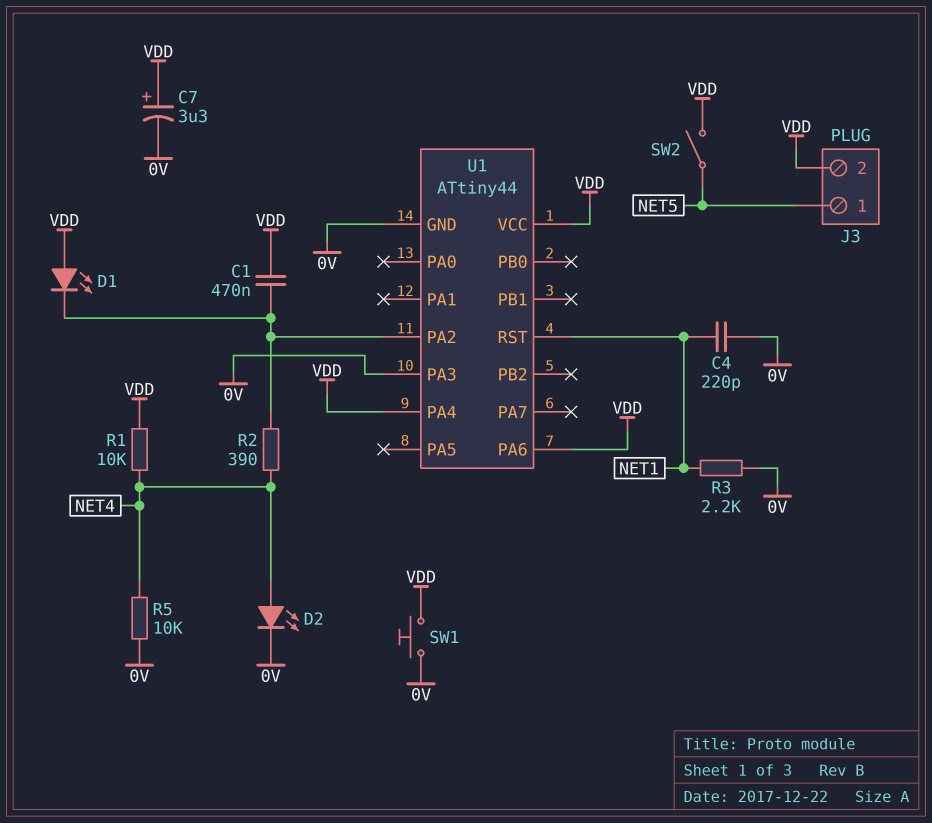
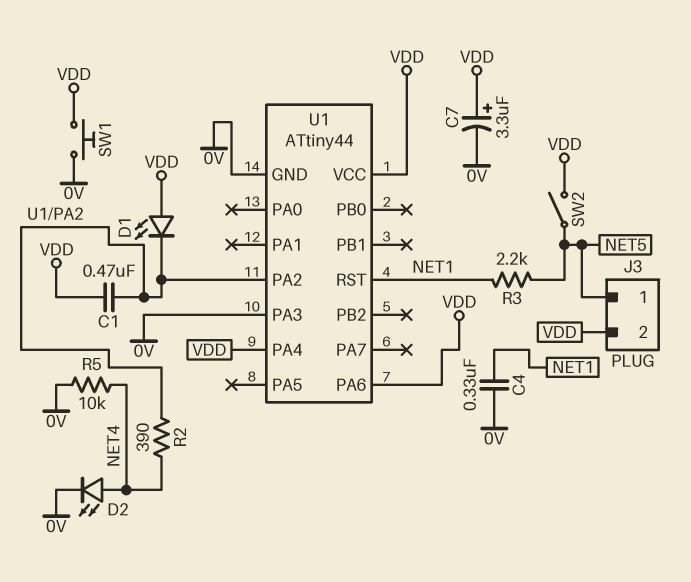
C4: 220pF (0V, NET1) -> 330nF (0V, NET1)
R1: 10k (NET4, VDD) -> none
R3: 2.2k (0V, NET1) -> 2.2k (NET1, NET5)

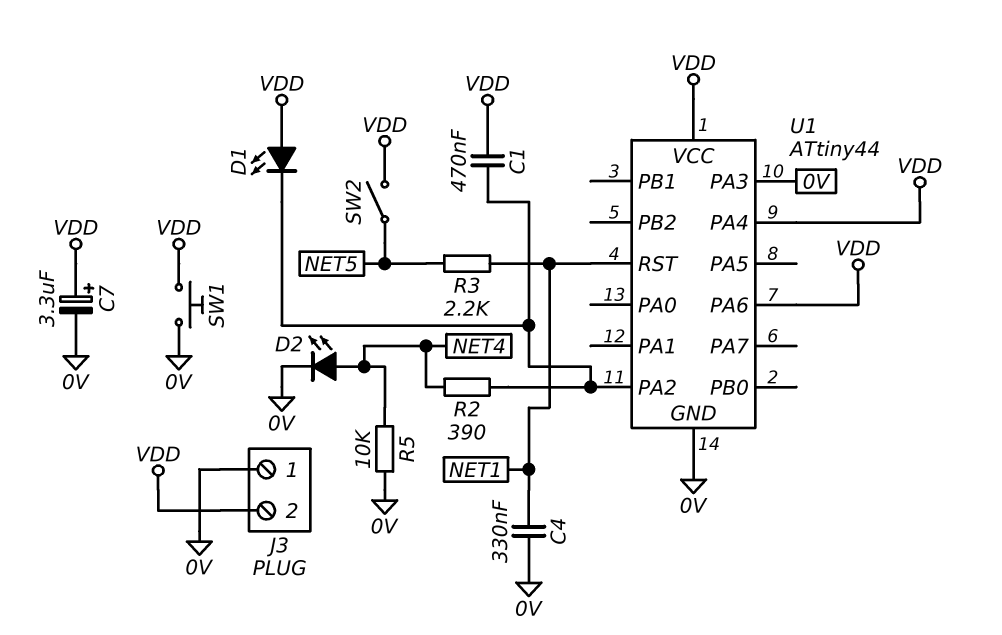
J3 pin 1: NET5 -> 0V

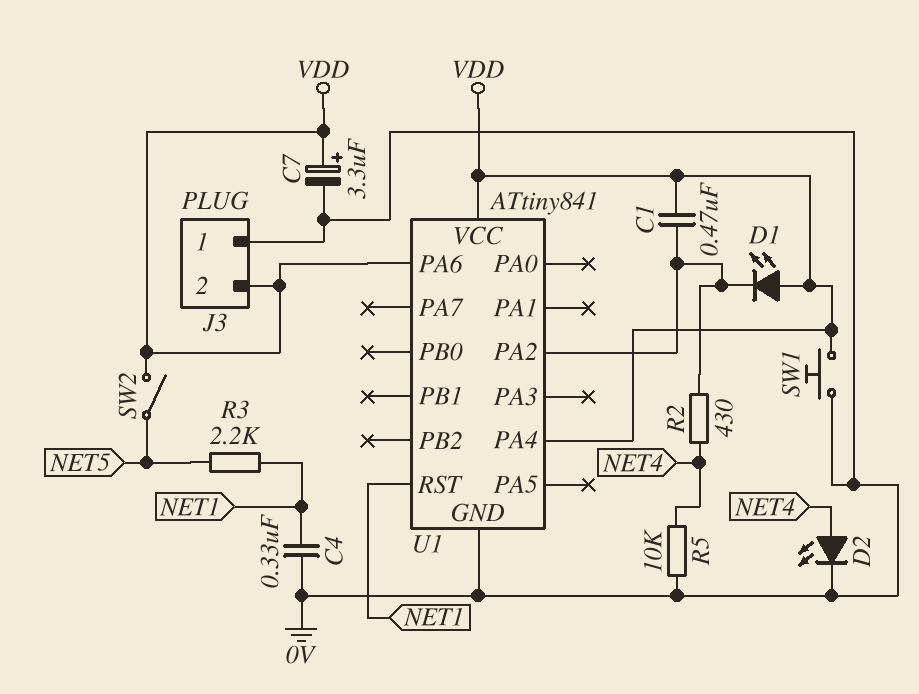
R2: 390 (NET4, U1/PA2) -> 430 (NET4, U1/PA2)
U1: ATtiny44 -> ATtiny841
U1 pin PA3: 0V -> none

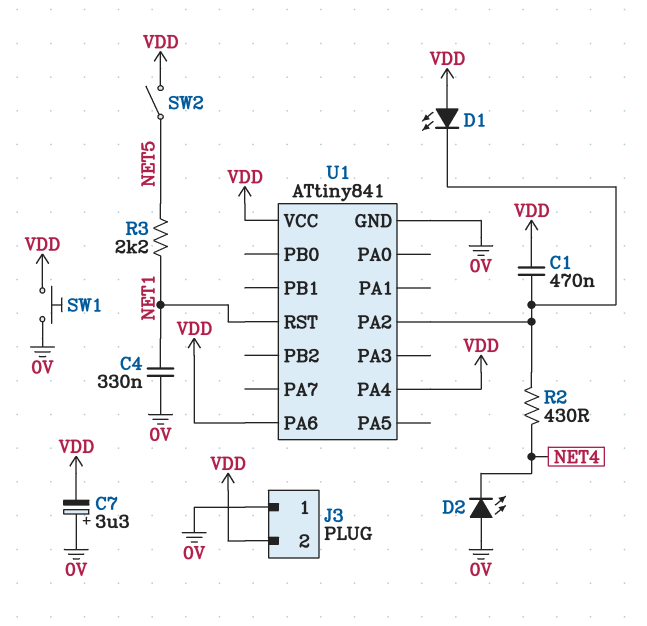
C7: 3.3uF (plus VDD, minus 0V) -> 3.3uF (plus 0V, minus VDD)
D2: LED (A NET4, K 0V) -> LED (A 0V, K NET4)
R5: 10k (0V, NET4) -> none

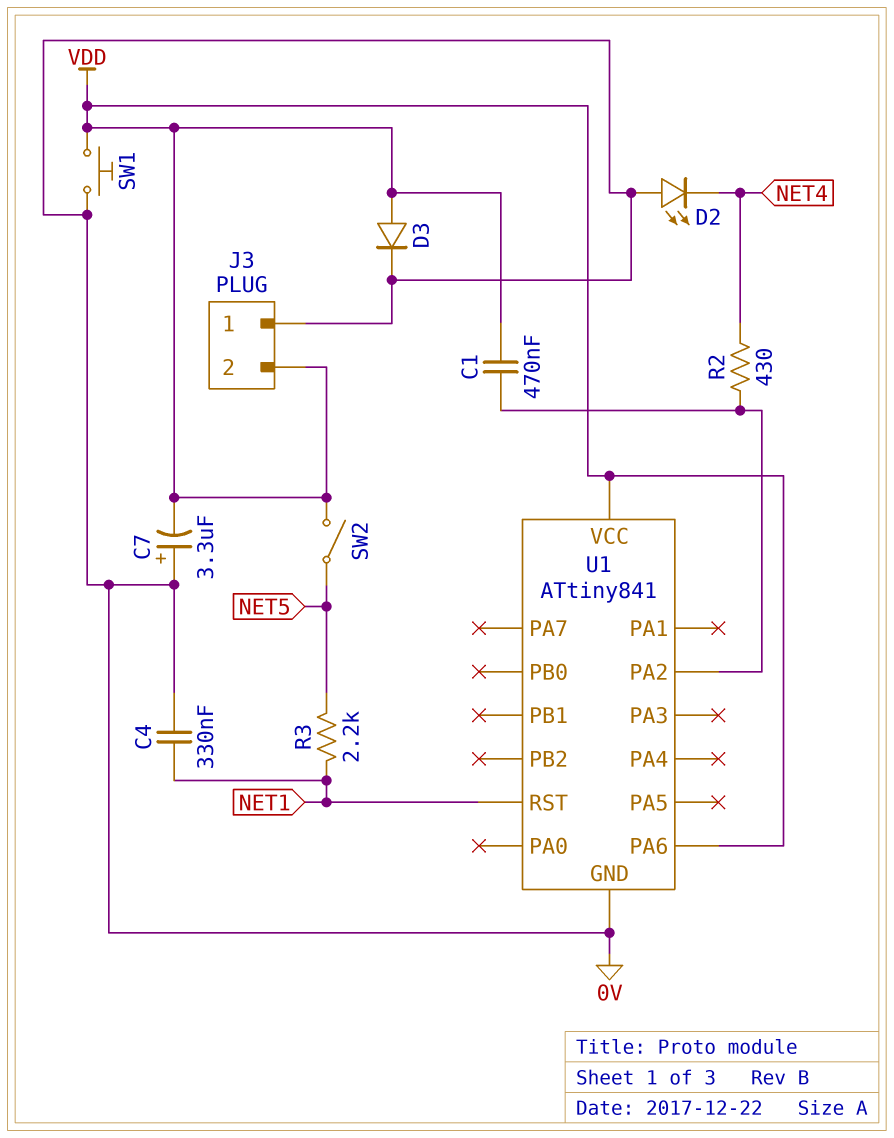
D1: LED (A VDD, K U1/PA2) -> none
D3: none -> diode (A VDD, K 0V)
U1 pin PA4: VDD -> none

